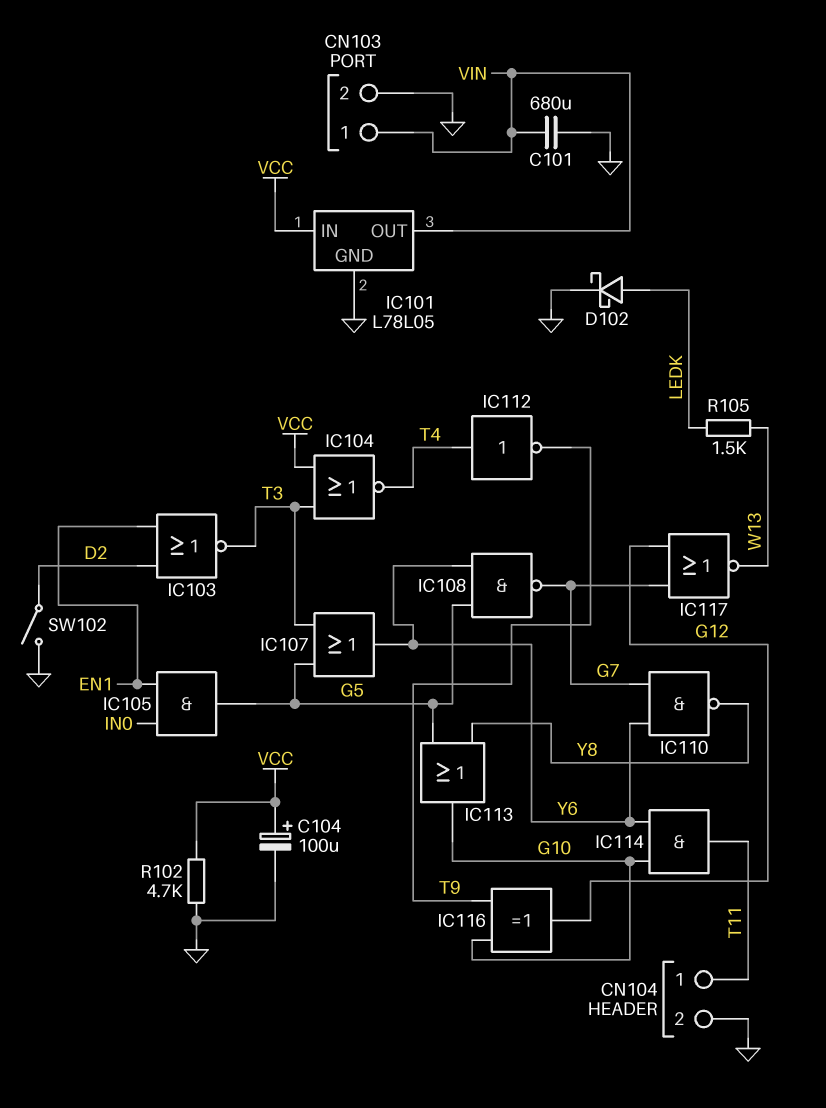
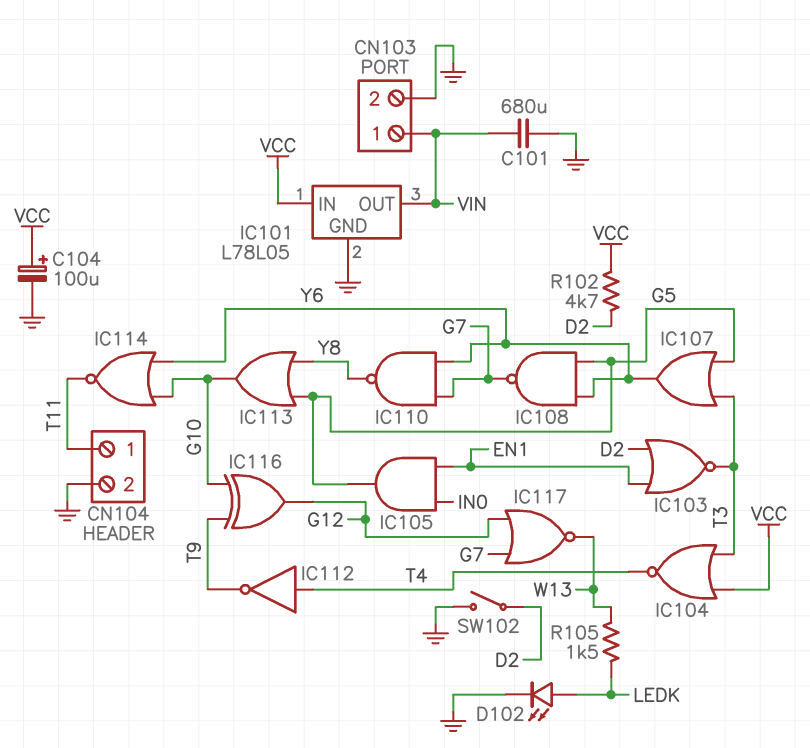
D102: schottky (A LEDK, K GND) -> LED (A LEDK, K GND)
IC114: AND (in G10, in Y6, out T11) -> NOR (in G10, in Y6, out T11)
R102: 4.7k (GND, VCC) -> 4.7k (D2, VCC)

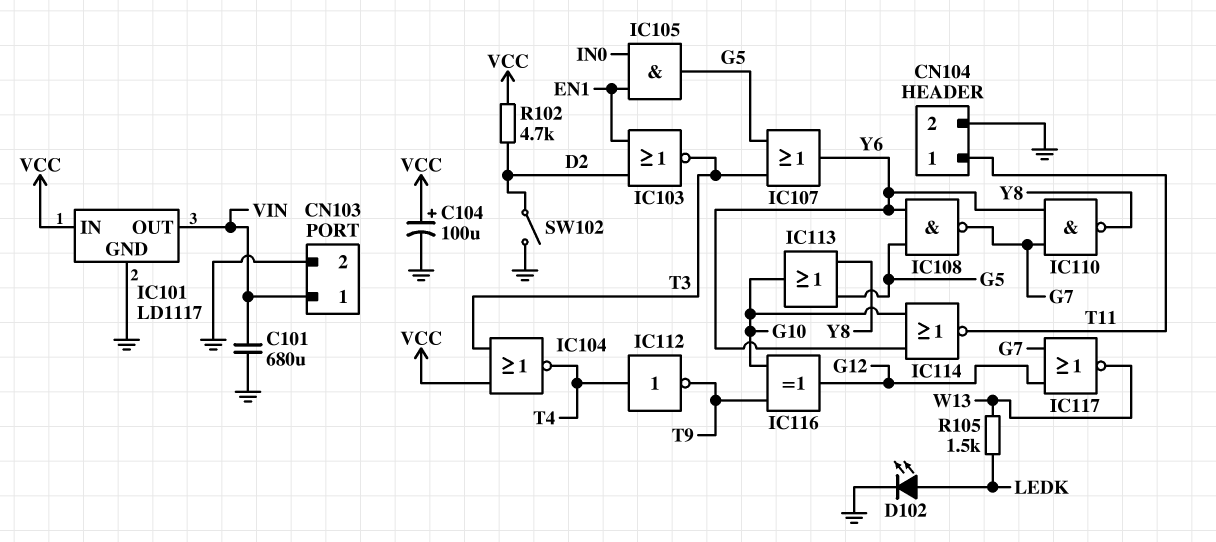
IC101: L78L05 -> LD1117

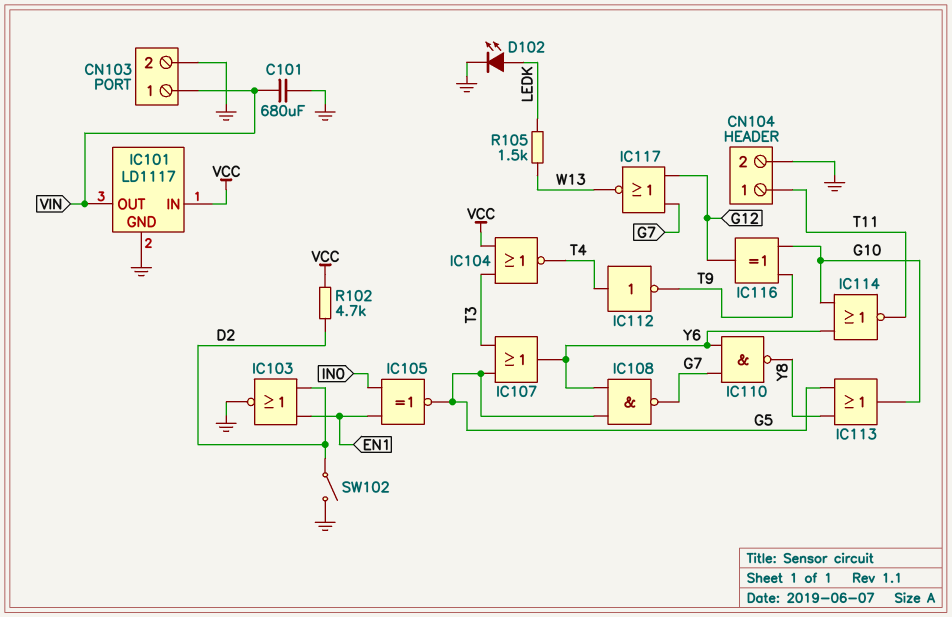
C104: 100uF (plus VCC, minus GND) -> none
IC103: NOR (in D2, in EN1, out T3) -> NOR (in D2, in EN1, out GND)
IC105: AND (in EN1, in IN0, out G5) -> XNOR (in EN1, in IN0, out G5)

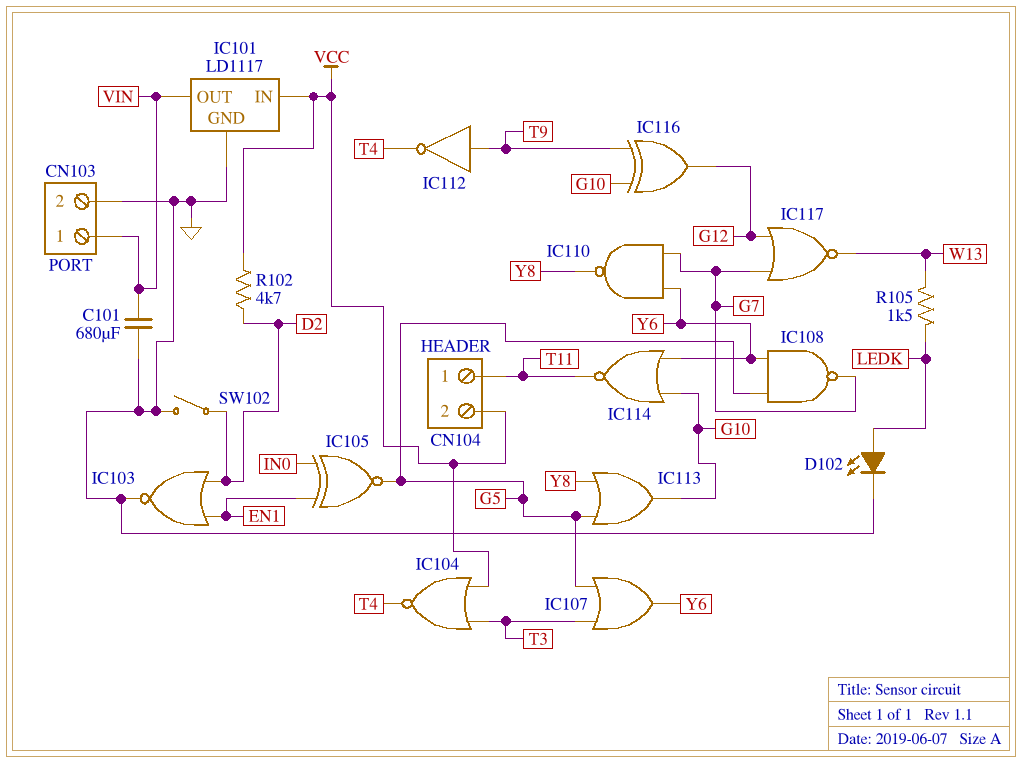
CN104 pin 2: GND -> VCC
IC112: NOT (in T4, out T9) -> NOT (in T9, out T4)

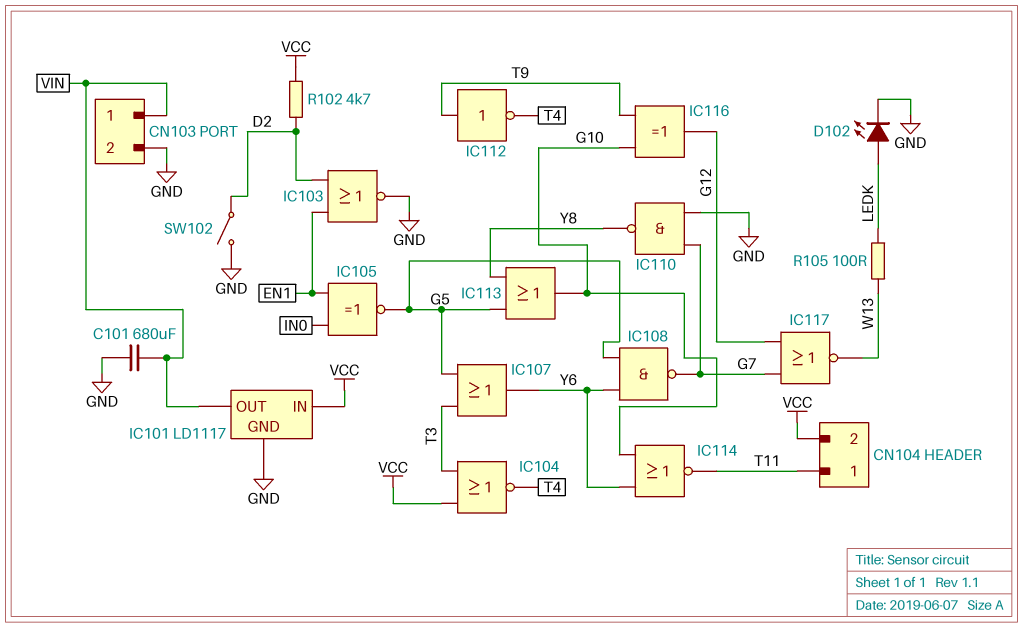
IC110: NAND (in G7, in Y6, out Y8) -> NAND (in G7, in GND, out Y8)
R105: 1.5k (LEDK, W13) -> 100 (LEDK, W13)

